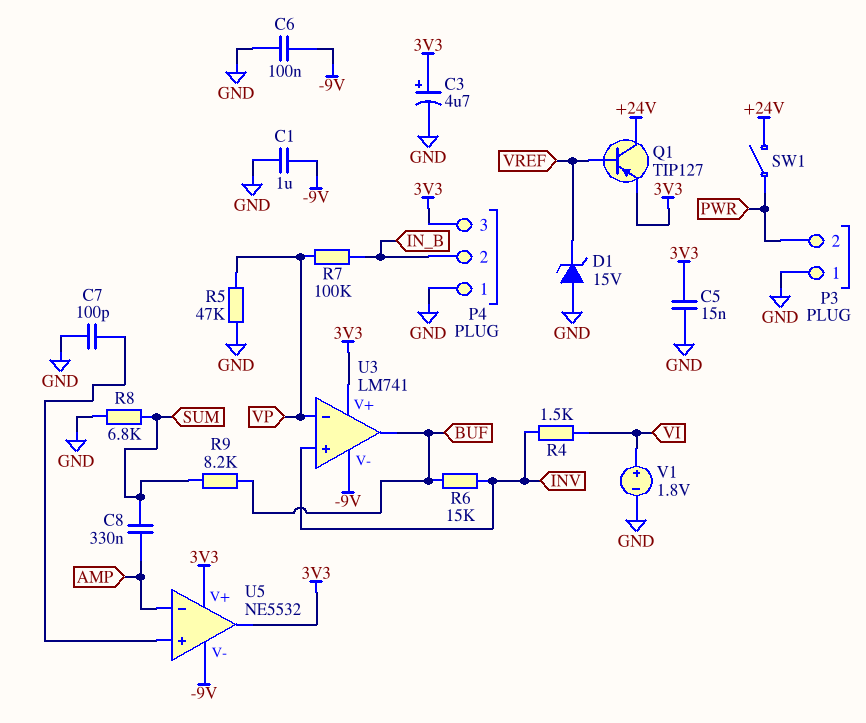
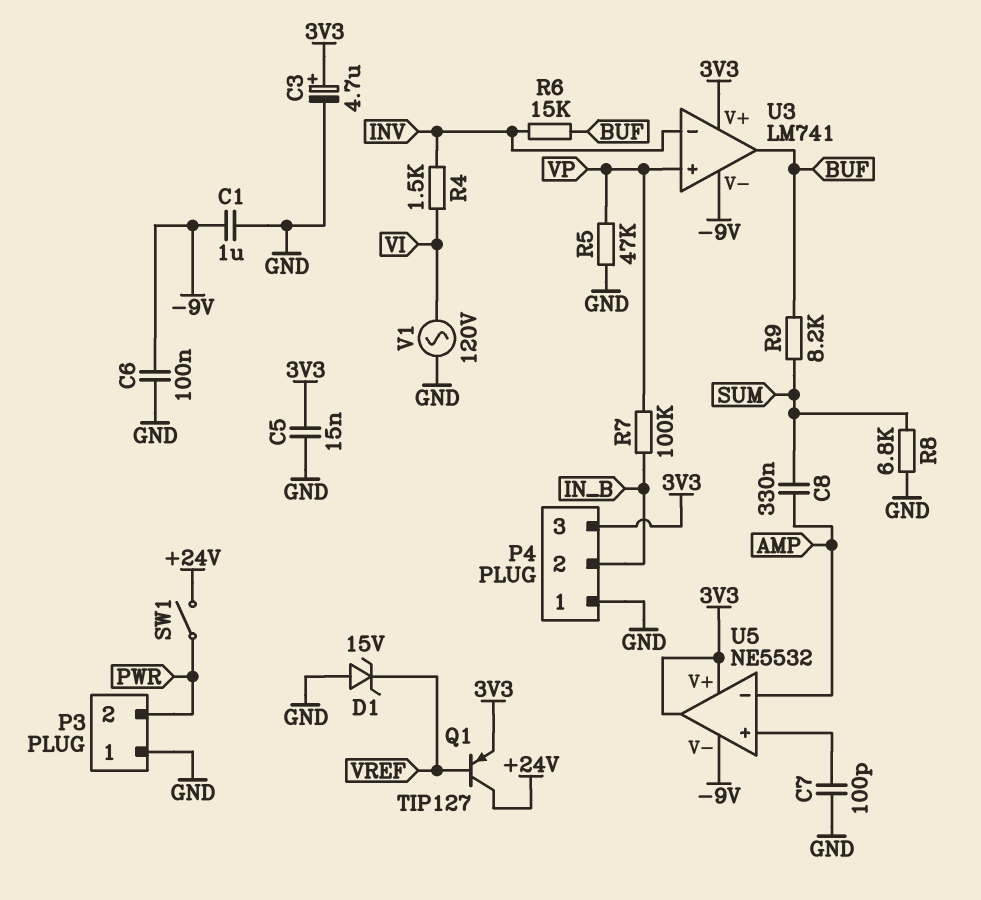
U3 pin in+: INV -> VP
U3 pin in-: VP -> INV
V1: 1.8V (plus VI, minus GND) -> AC 120V (GND, VI)

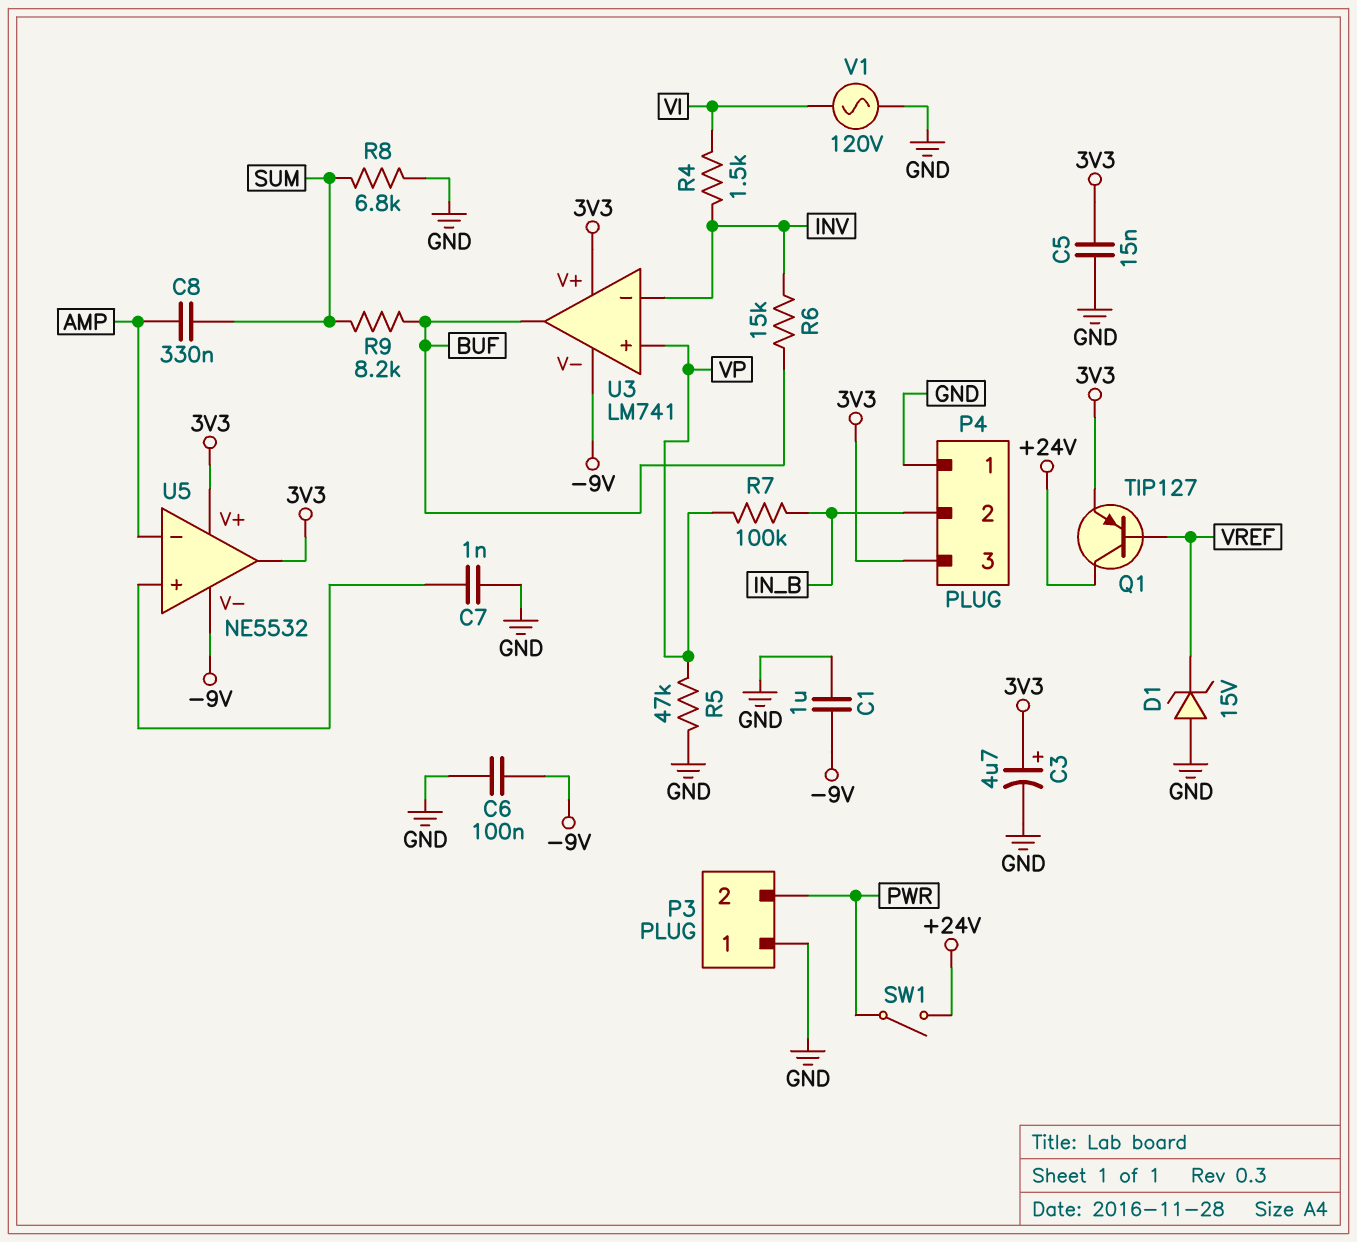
C7: 100pF (GND, U5/in+) -> 1nF (GND, U5/in+)

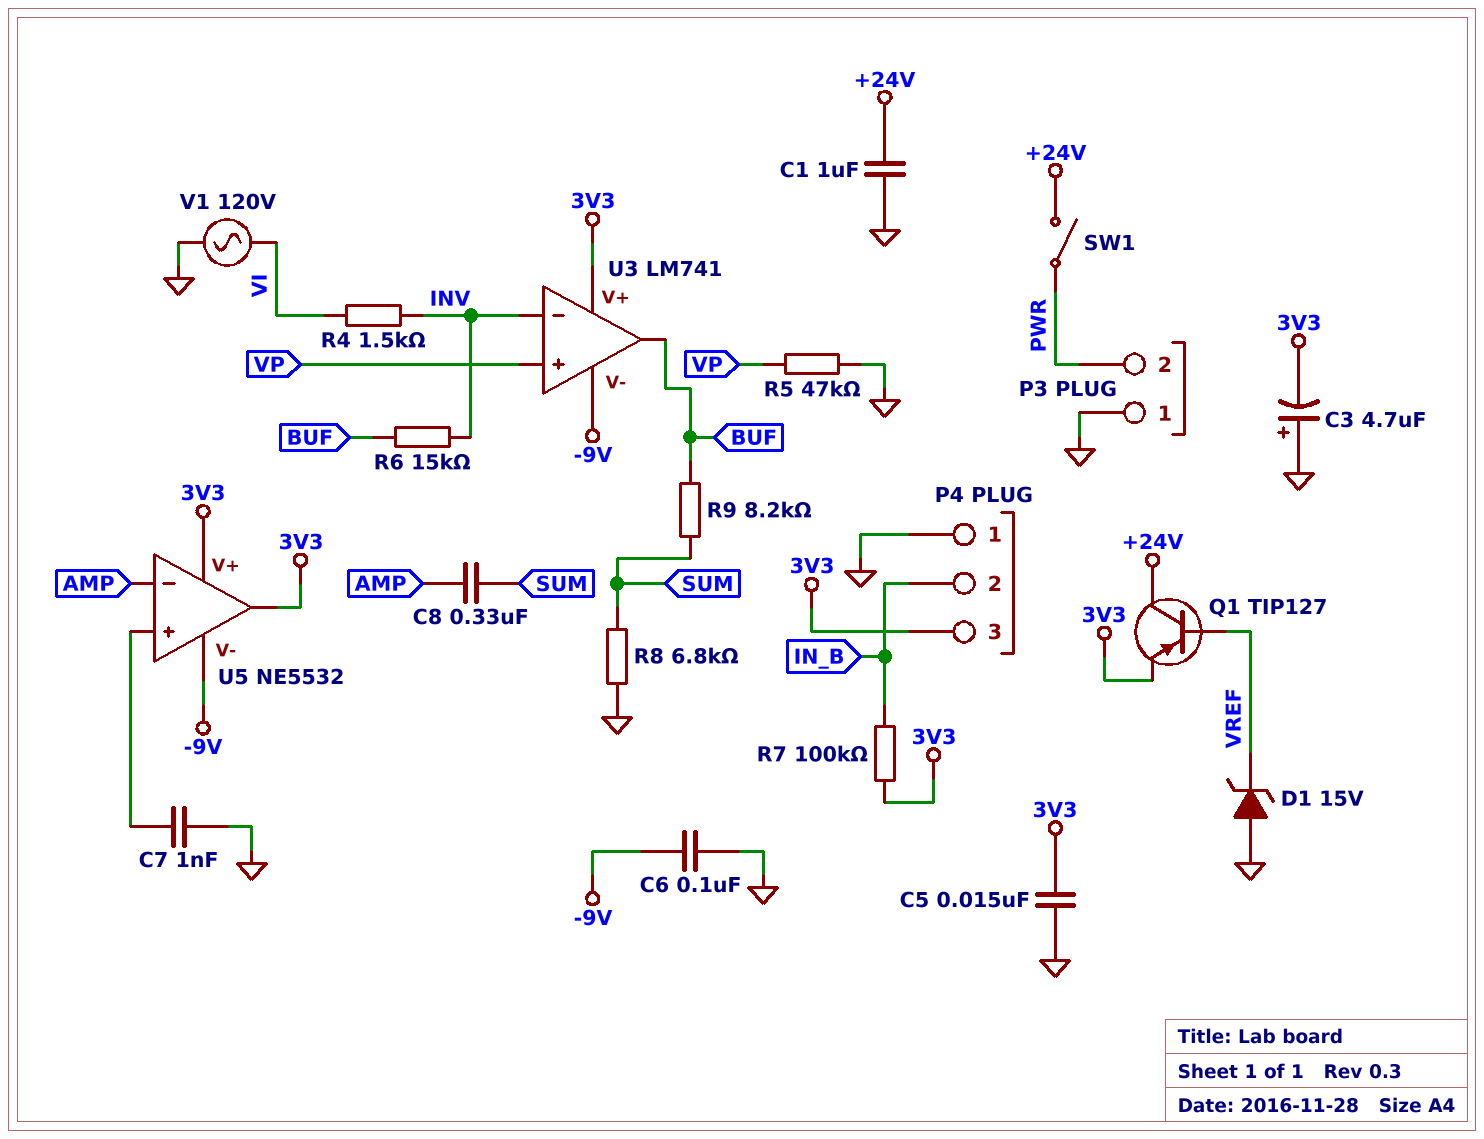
C1: 1uF (-9V, GND) -> 1uF (+24V, GND)
C3: 4.7uF (plus 3V3, minus GND) -> 4.7uF (plus GND, minus 3V3)
R7: 100k (IN_B, VP) -> 100k (3V3, IN_B)

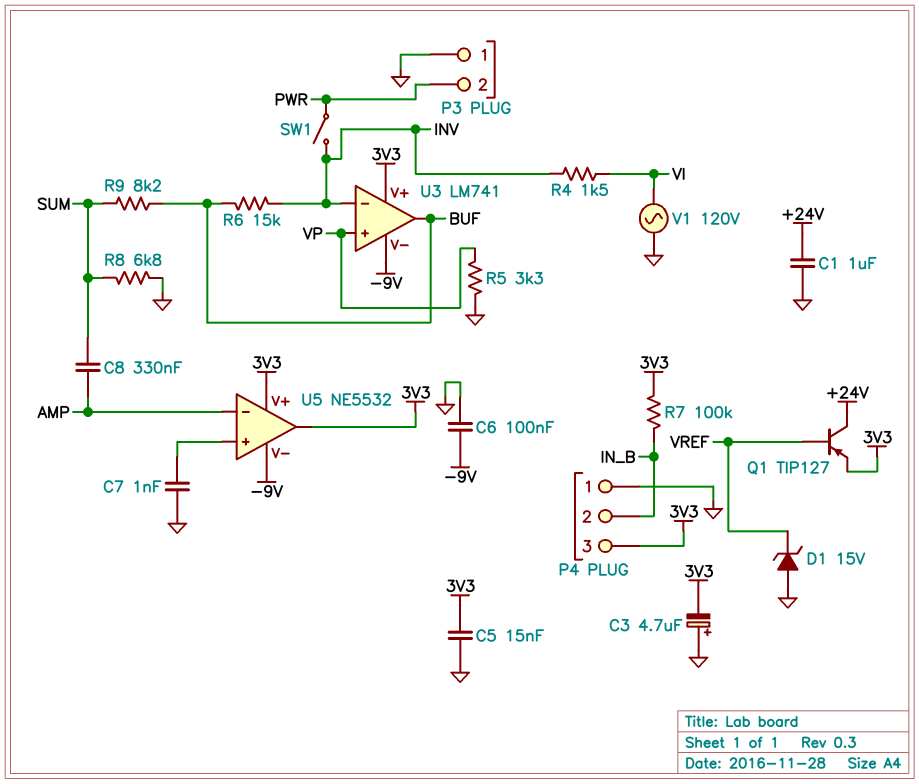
R5: 47k (GND, VP) -> 3.3k (GND, VP)
SW1: switch (+24V, PWR) -> switch (INV, PWR)

